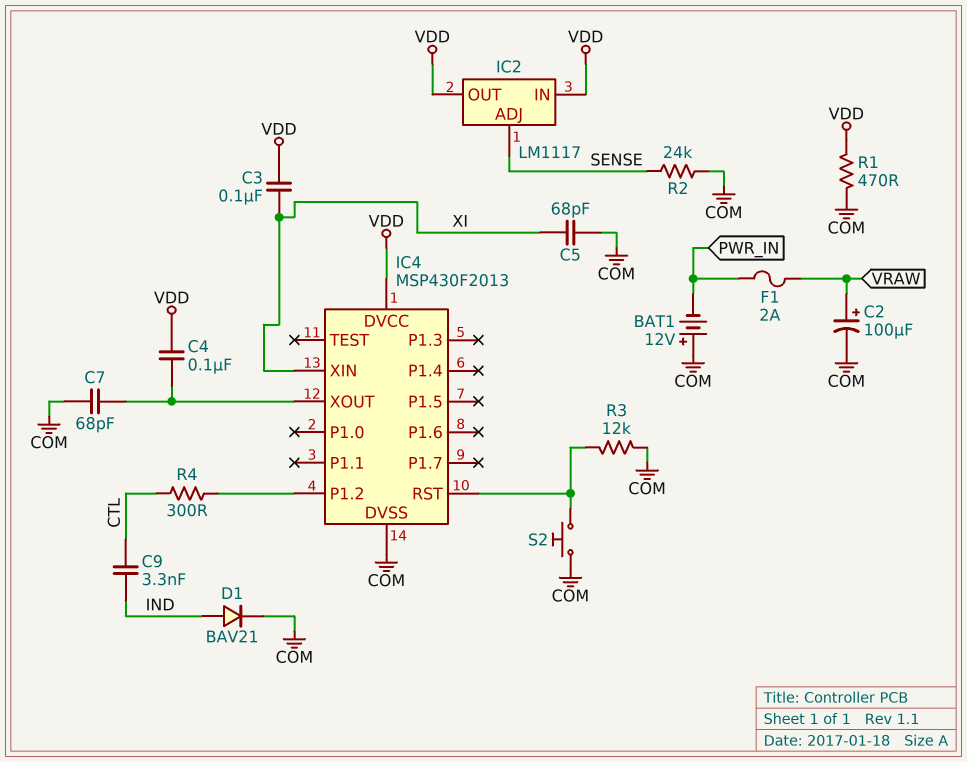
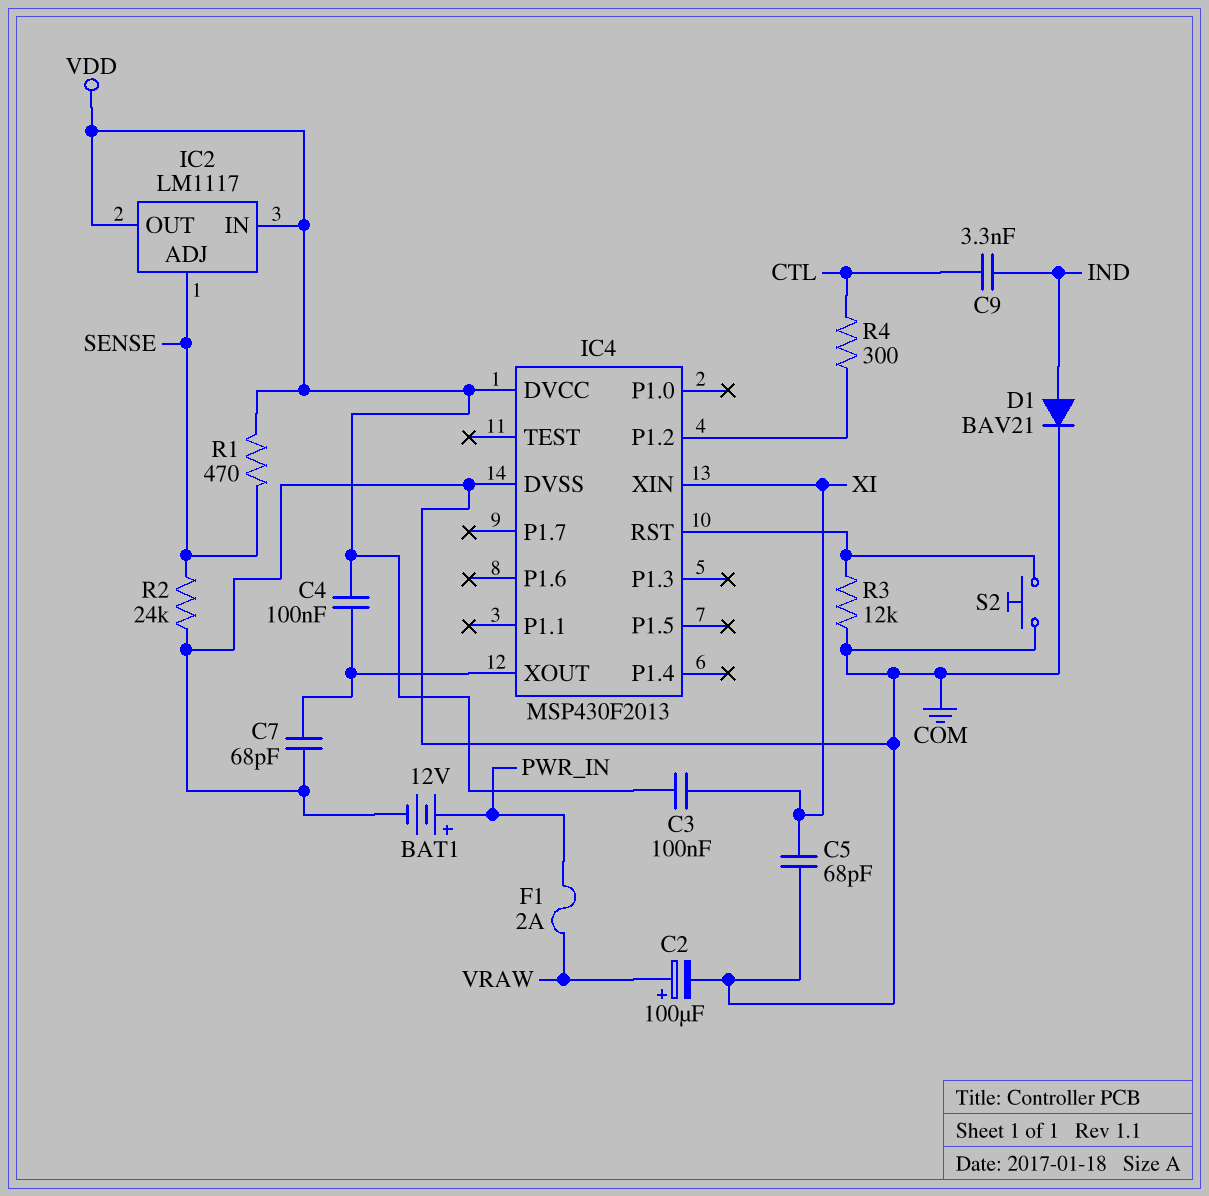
BAT1: 12V (plus COM, minus PWR_IN) -> 12V (plus PWR_IN, minus COM)
R1: 470 (COM, VDD) -> 470 (SENSE, VDD)

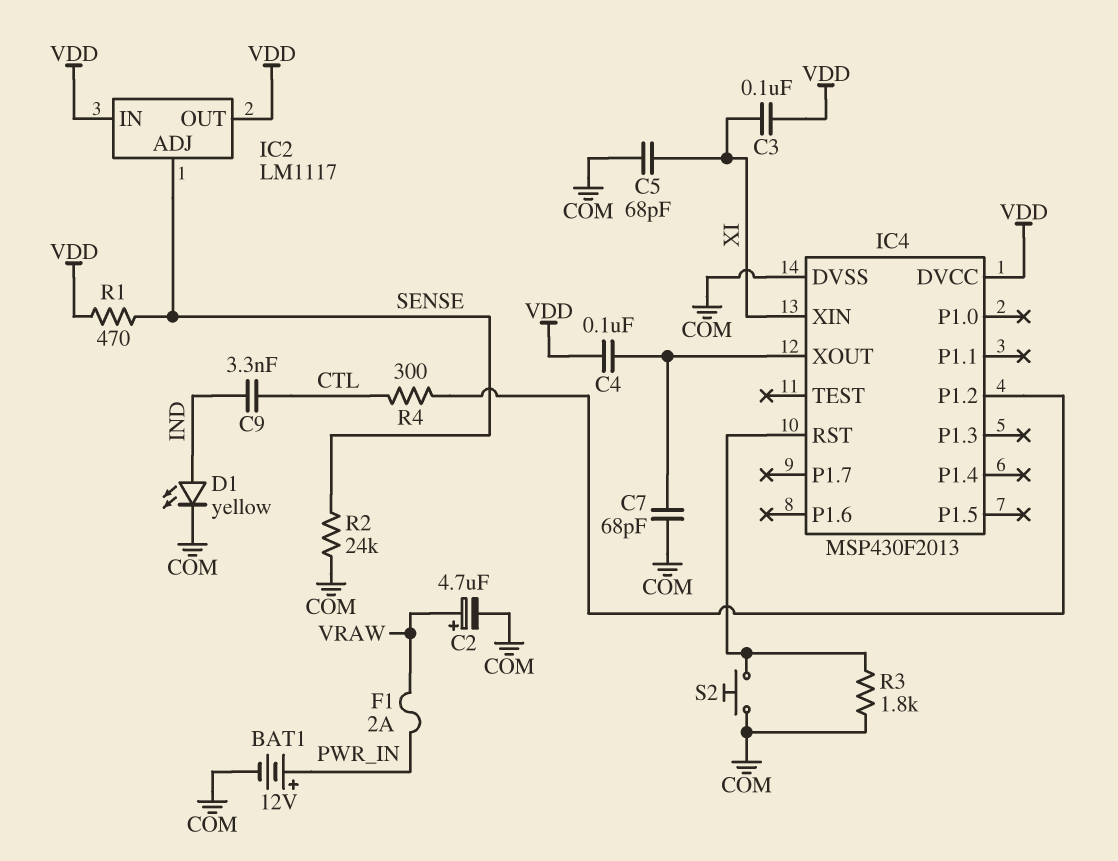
C2: 100uF (plus VRAW, minus COM) -> 4.7uF (plus VRAW, minus COM)
D1: diode BAV21 (A IND, K COM) -> LED yellow (A IND, K COM)
R3: 12k (COM, IC4/RST) -> 1.8k (COM, IC4/RST)

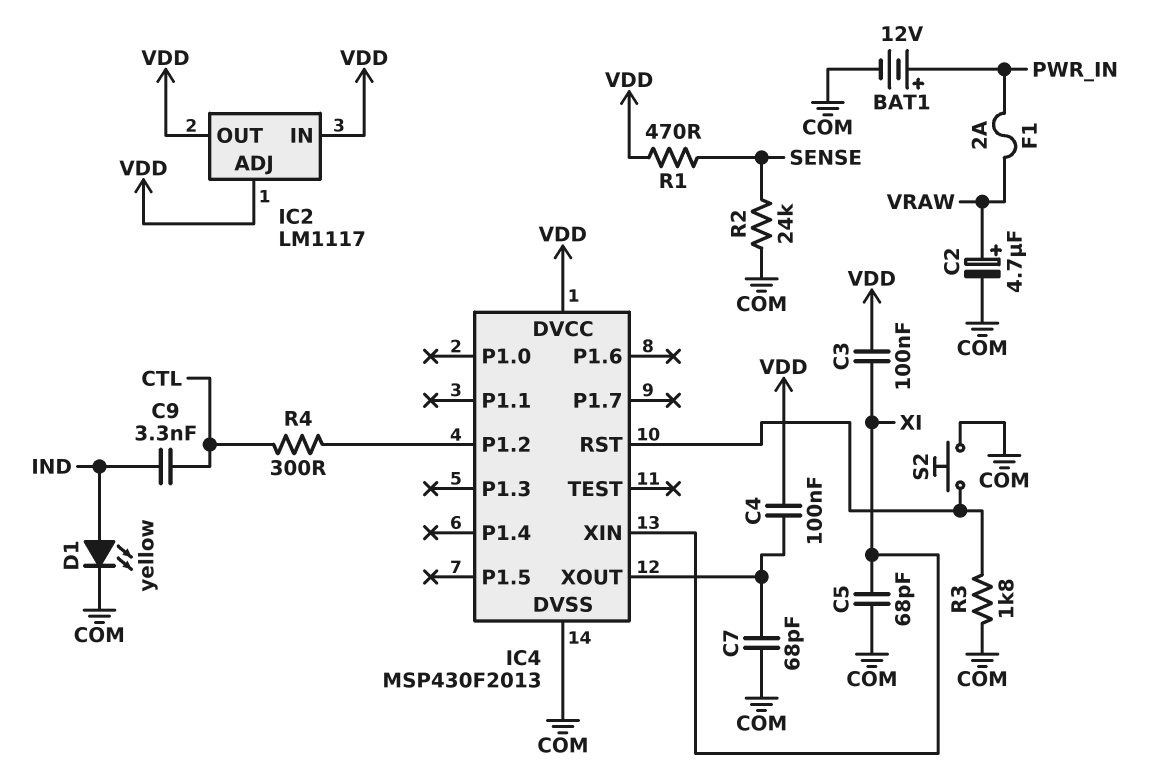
IC2 pin ADJ: SENSE -> VDD

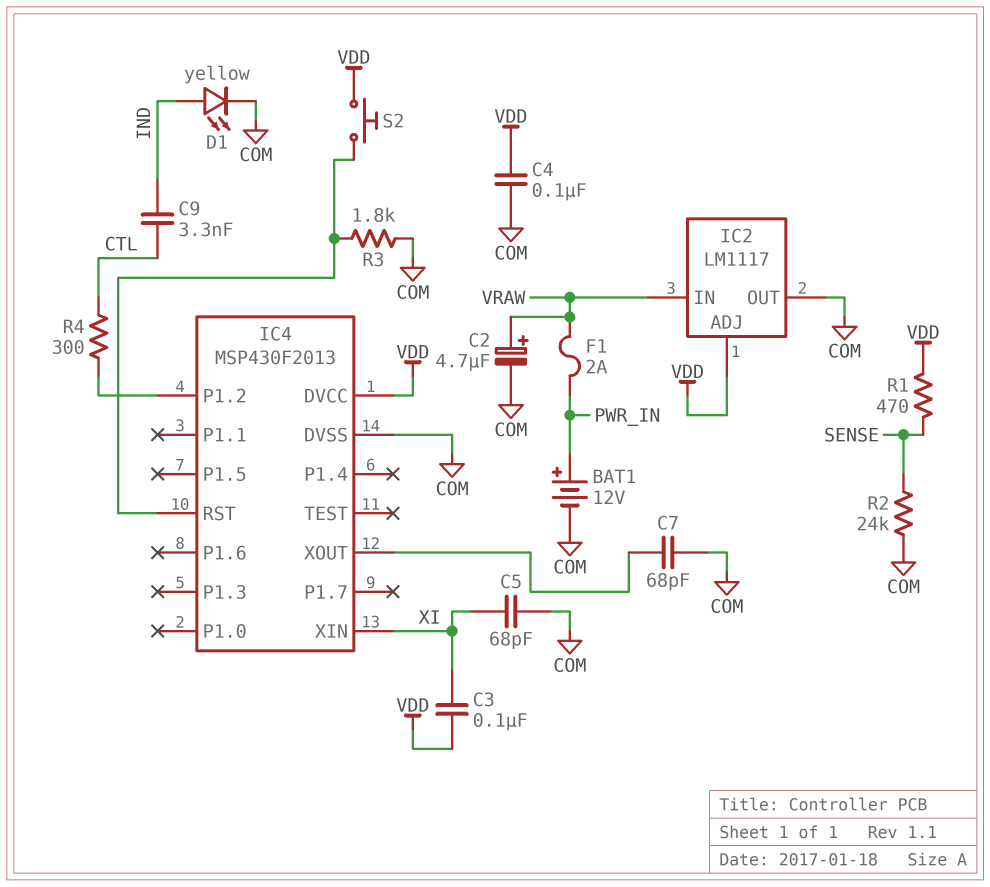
C4: 100nF (IC4/XOUT, VDD) -> 100nF (COM, VDD)
IC2 pin IN: VDD -> VRAW
IC2 pin OUT: VDD -> COM
S2: button (COM, IC4/RST) -> button (IC4/RST, VDD)

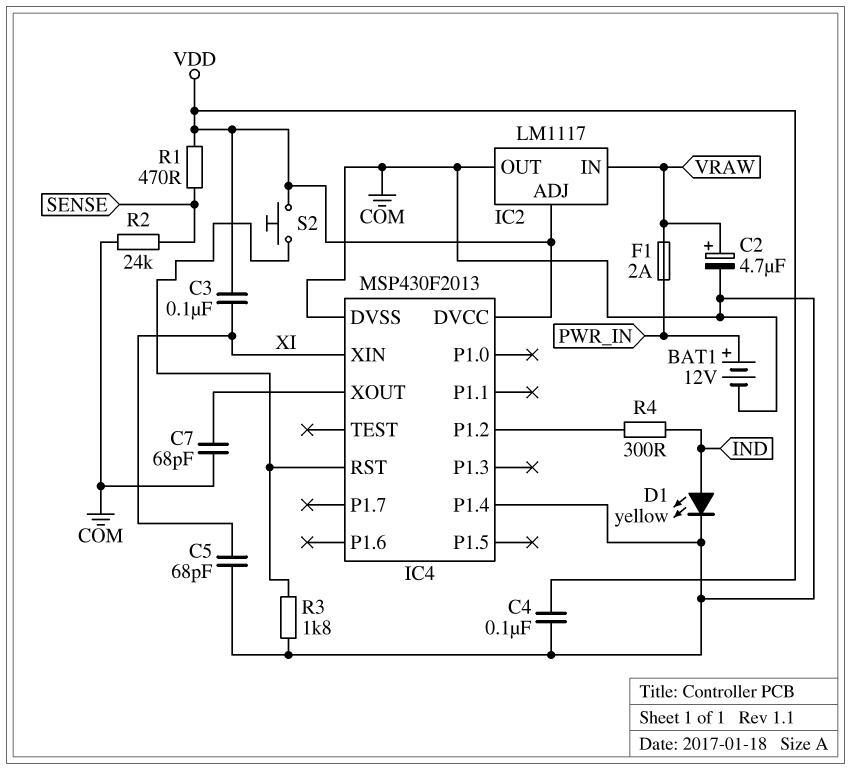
C9: 3.3nF (CTL, IND) -> none
IC4 pin P1.4: none -> COM
R4: 300 (CTL, IC4/P1.2) -> 300 (IC4/P1.2, IND)

